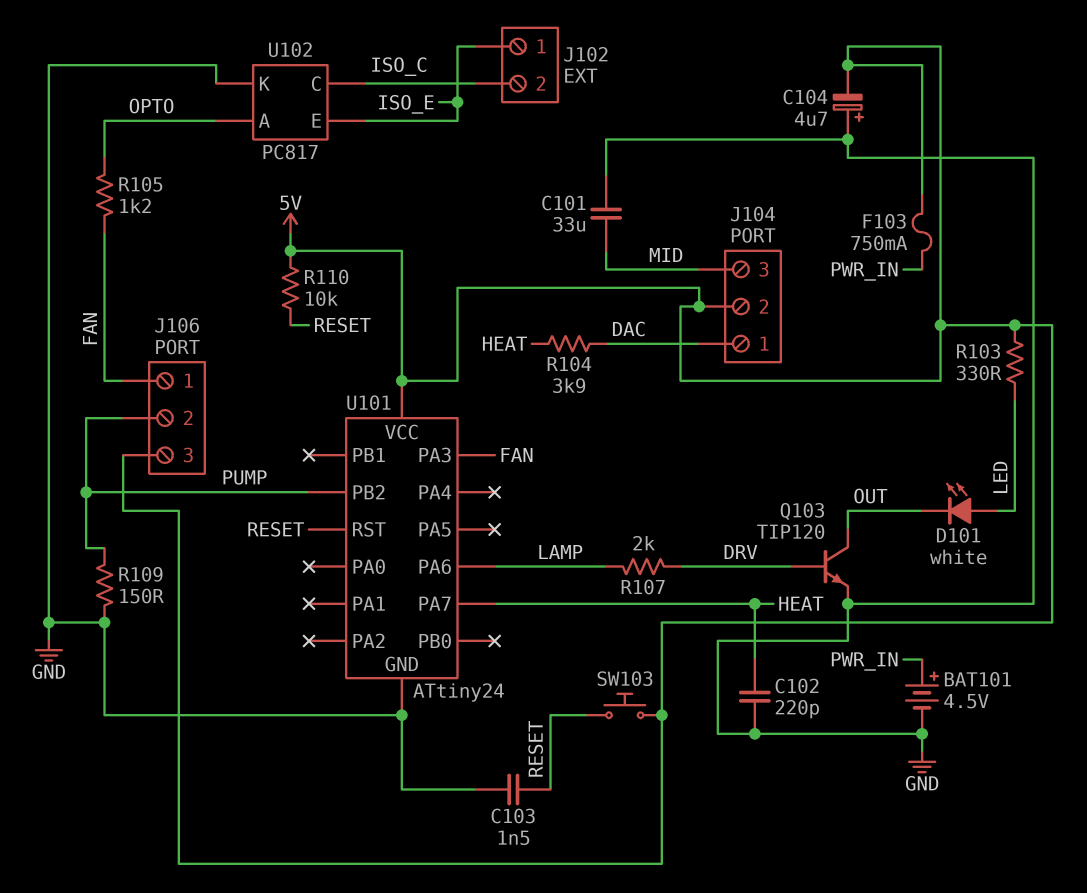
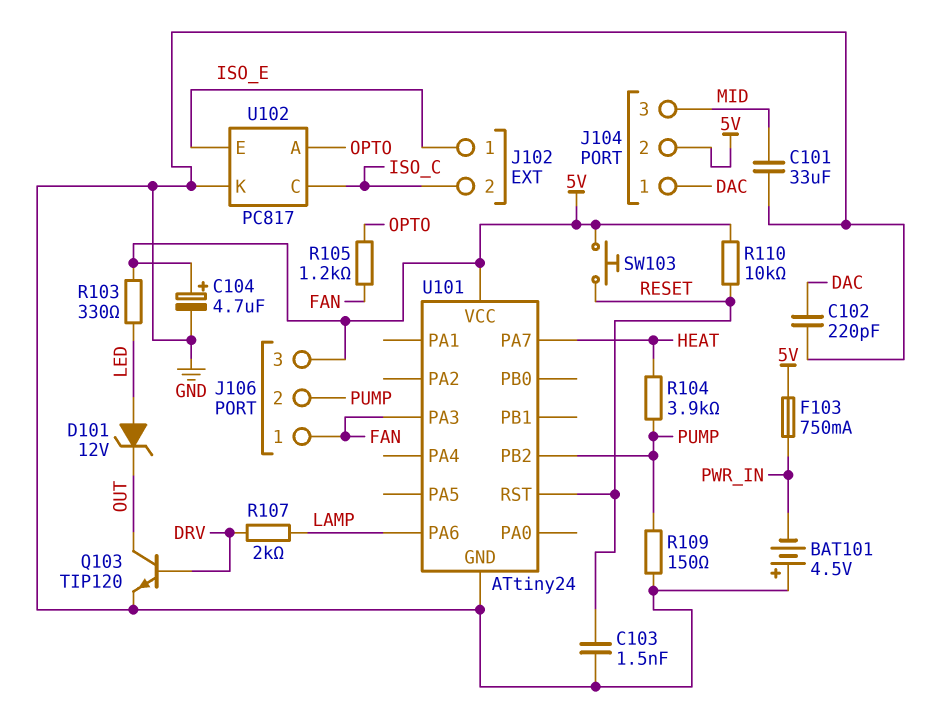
BAT101: 4.5V (plus PWR_IN, minus GND) -> 4.5V (plus GND, minus PWR_IN)
C102: 220pF (GND, HEAT) -> 220pF (DAC, GND)
C104: 4.7uF (plus GND, minus 5V) -> 4.7uF (plus 5V, minus GND)
D101: LED white (A LED, K OUT) -> zener 12V (A LED, K OUT)
R104: 3.9k (DAC, HEAT) -> 3.9k (HEAT, PUMP)

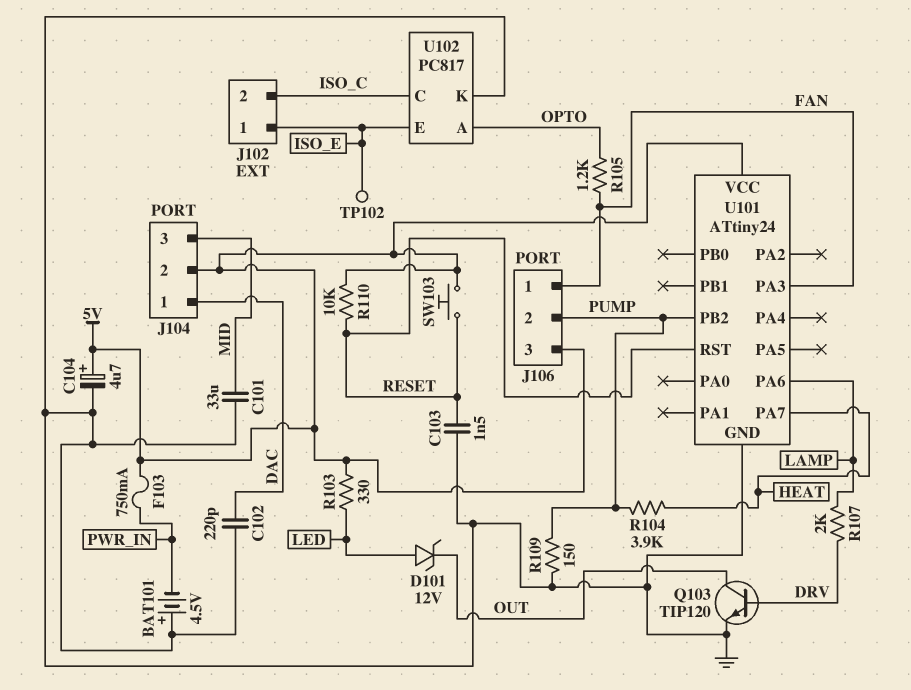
TP102: none -> test point (ISO_E)

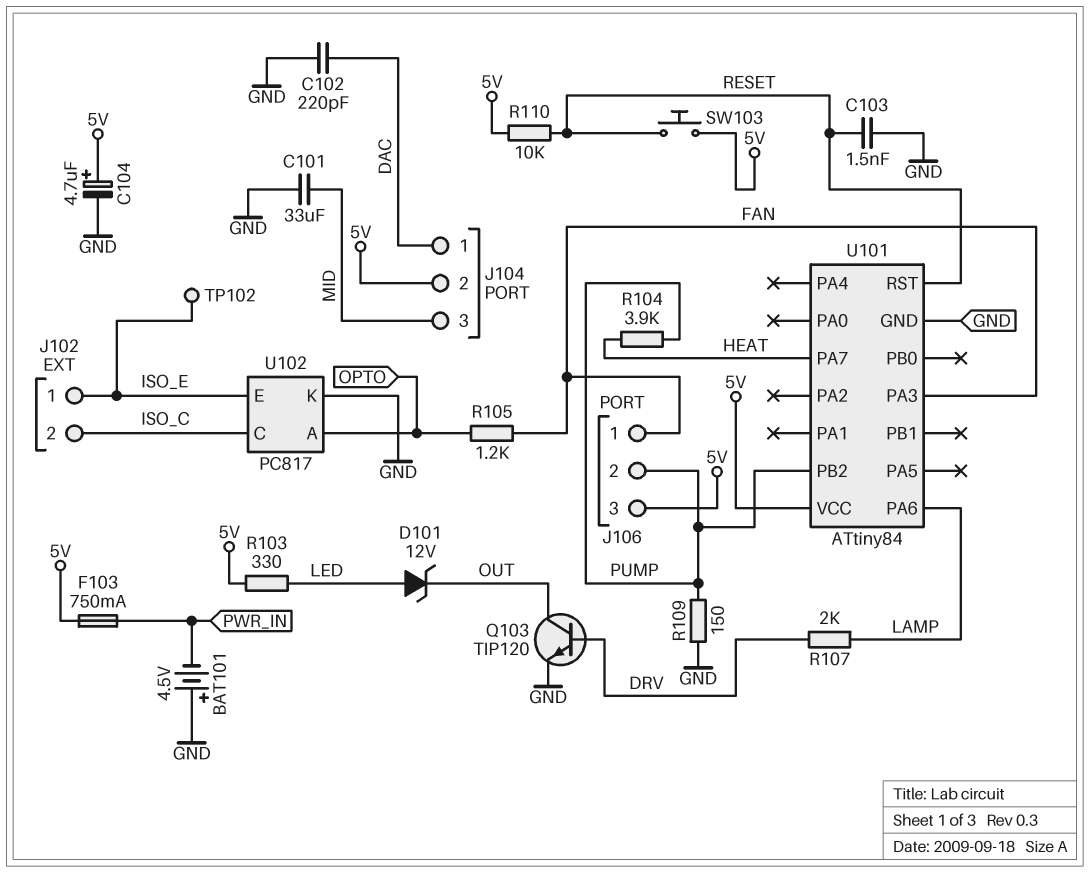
U101: ATtiny24 -> ATtiny84

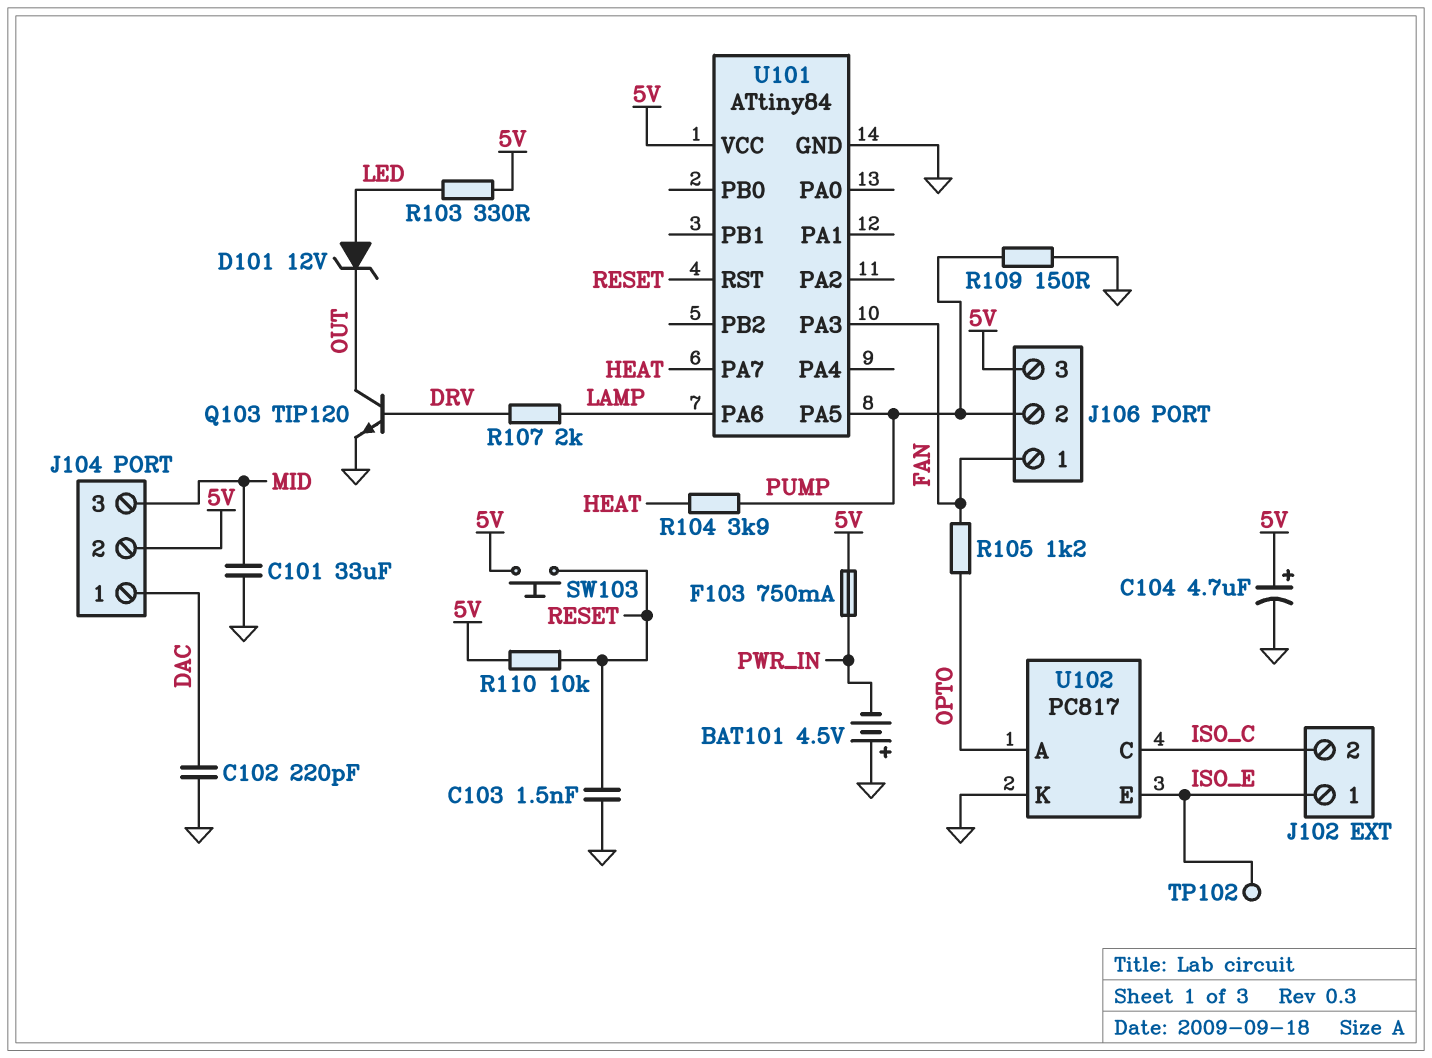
U101 pin PA5: none -> PUMP
U101 pin PB2: PUMP -> none

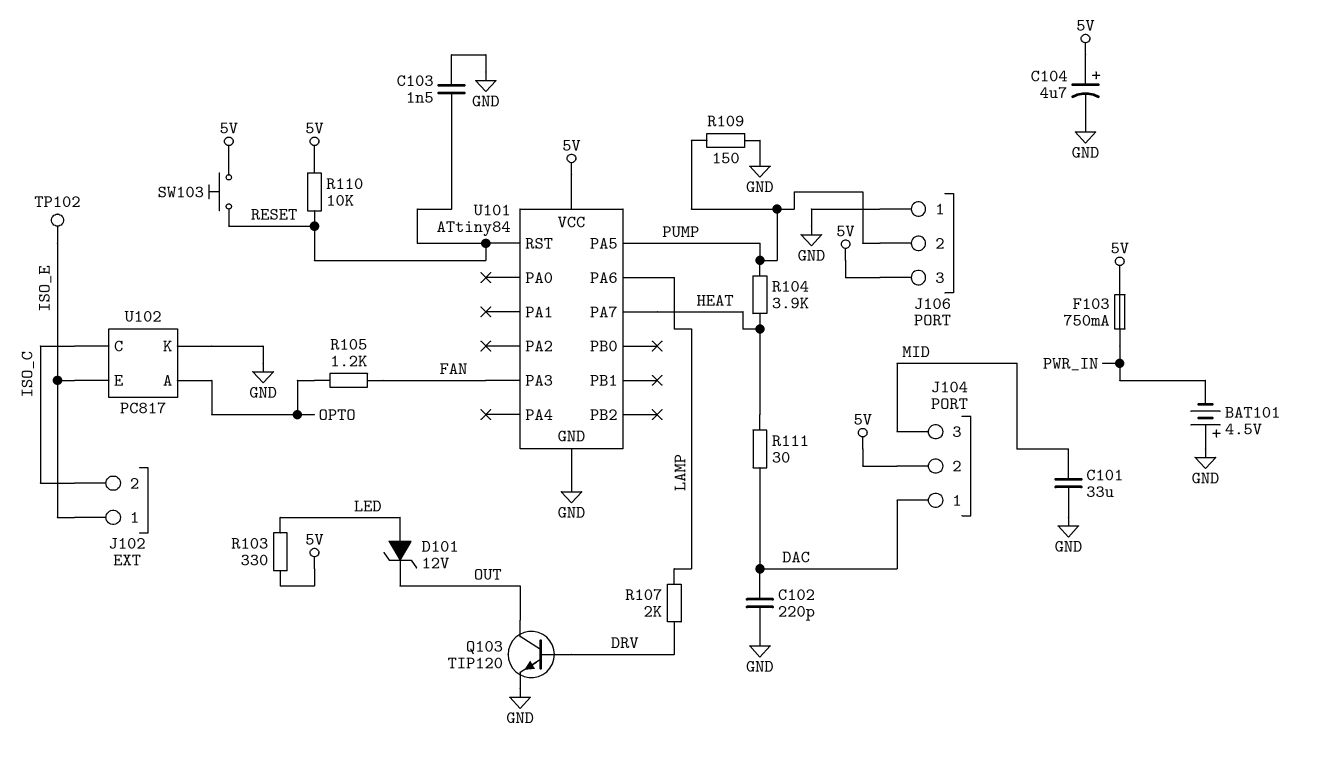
J106 pin 1: FAN -> GND
R111: none -> 30 (DAC, HEAT)

